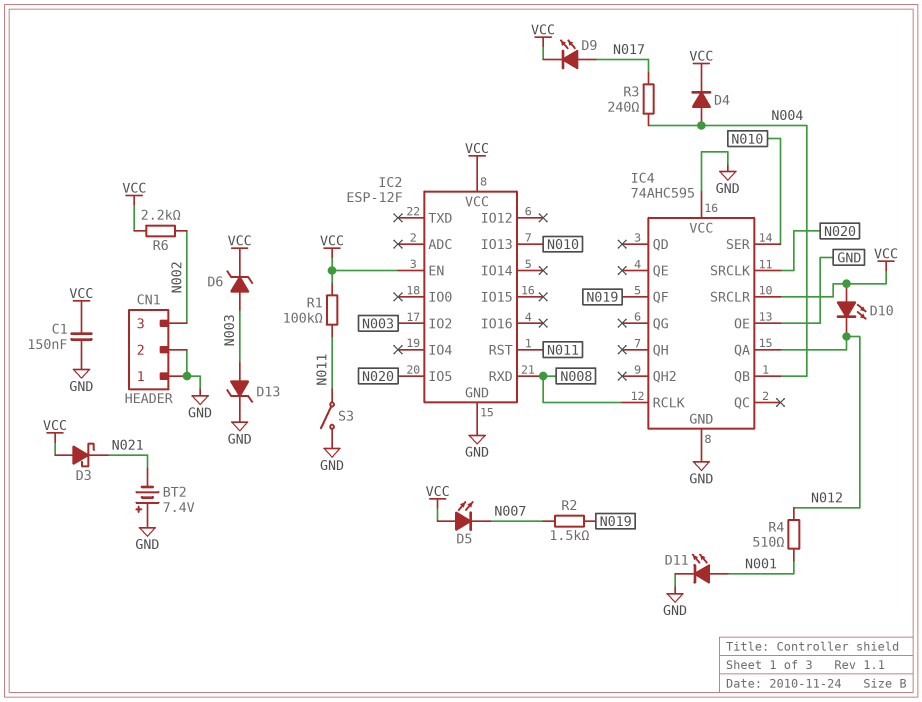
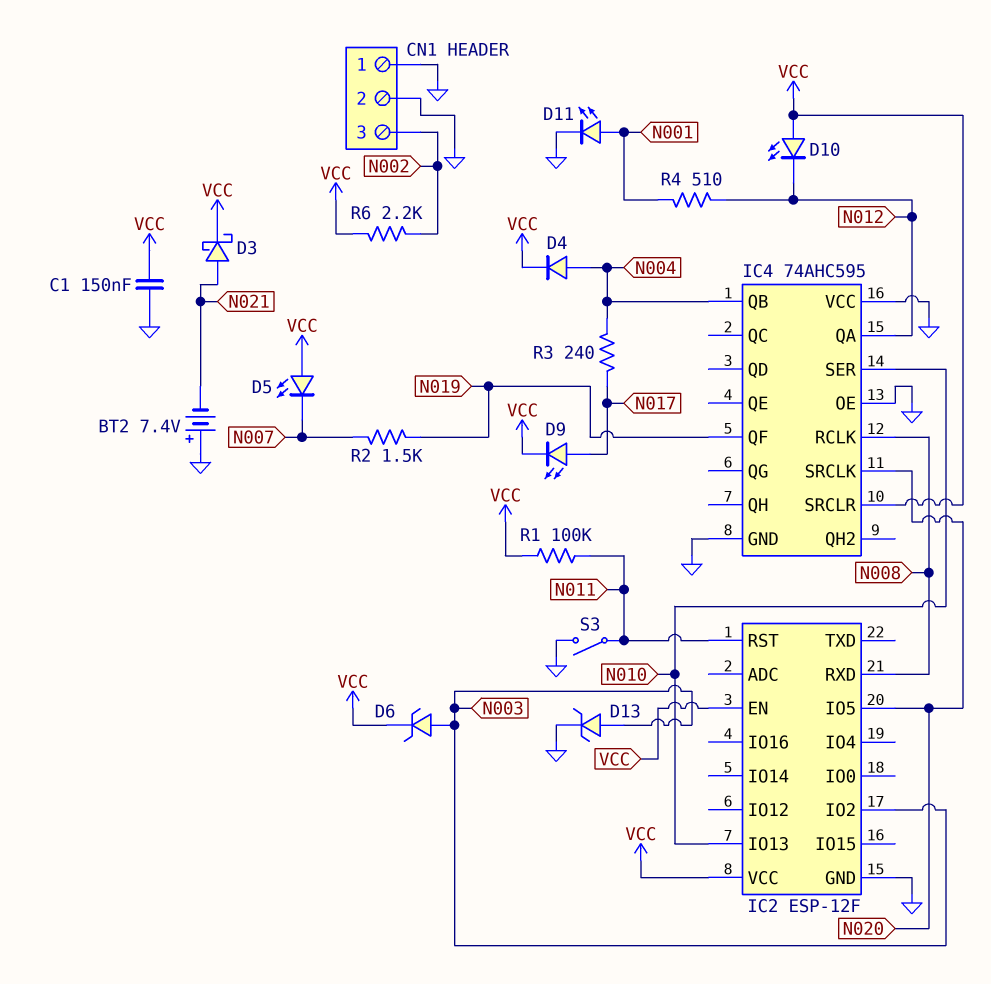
D3: schottky (A VCC, K N021) -> schottky (A N021, K VCC)

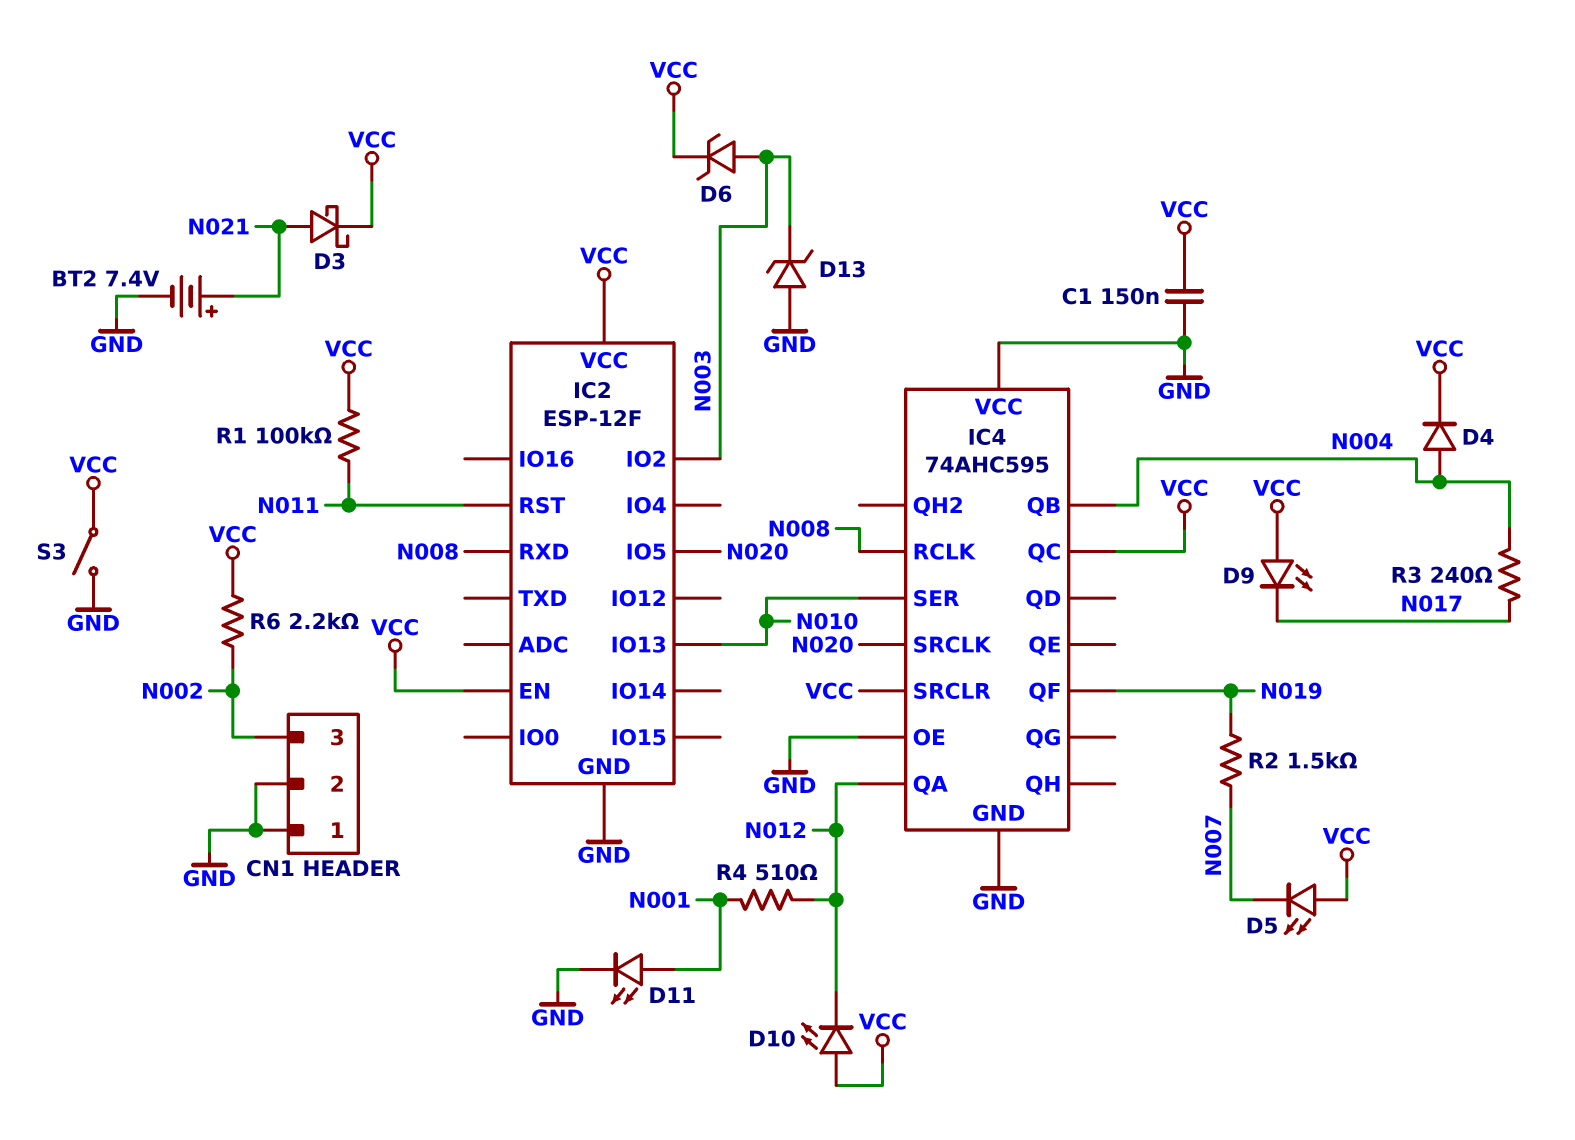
BT2: 7.4V (plus GND, minus N021) -> 7.4V (plus N021, minus GND)
D9: LED (A N017, K VCC) -> LED (A VCC, K N017)
D13: zener (A N003, K GND) -> zener (A GND, K N003)
IC4 pin QC: none -> VCC
S3: switch (GND, N011) -> switch (GND, VCC)

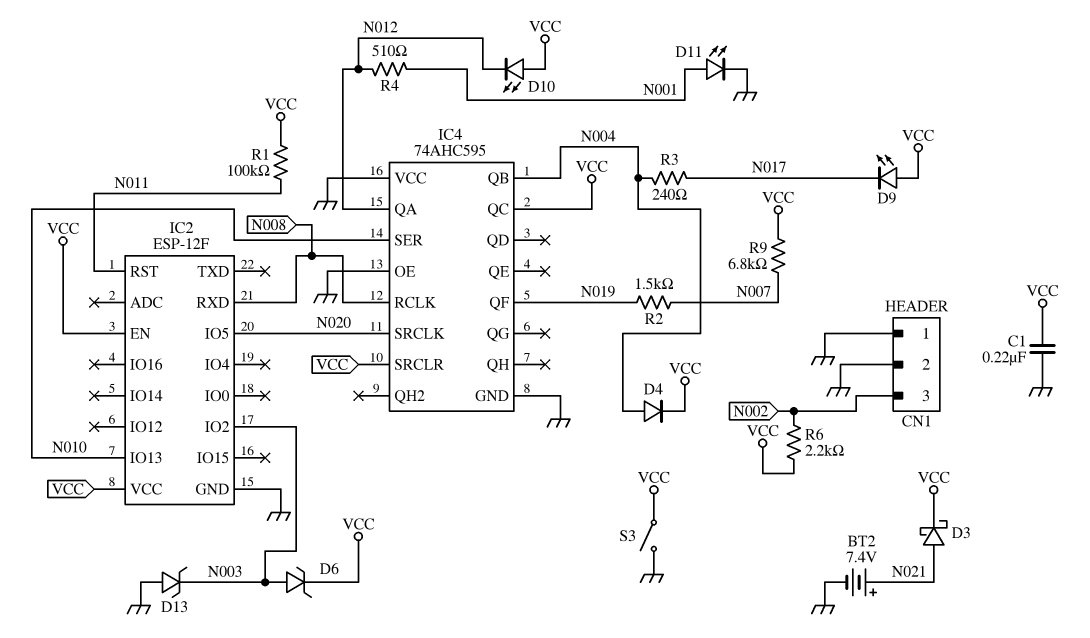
C1: 150nF (GND, VCC) -> 220nF (GND, VCC)
D5: LED (A VCC, K N007) -> none
R9: none -> 6.8k (N007, VCC)

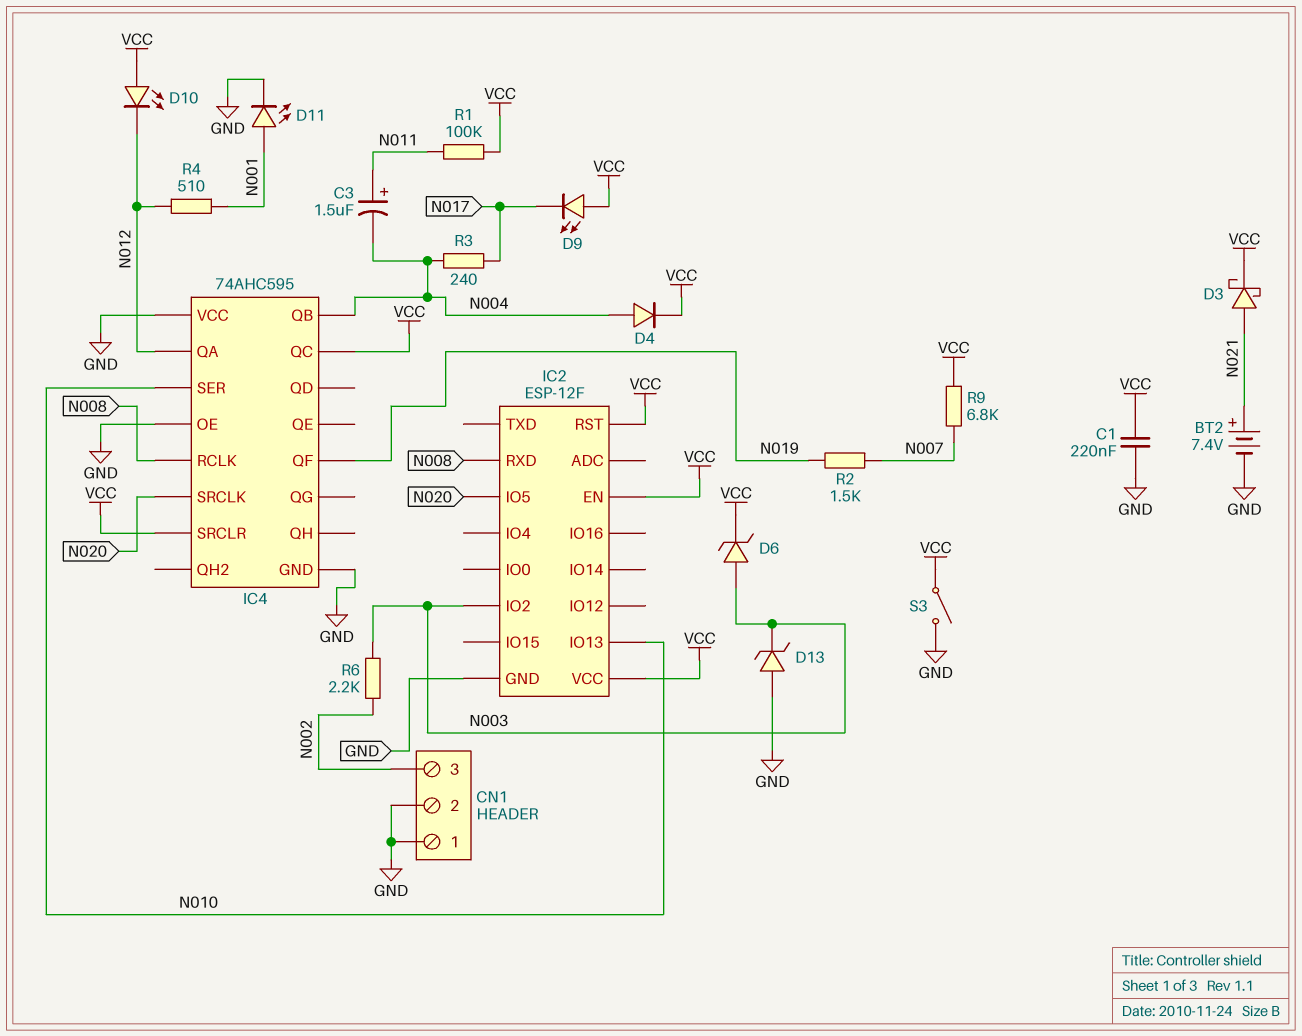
C3: none -> 1.5uF (plus N011, minus N004)
IC2 pin RST: N011 -> VCC
R6: 2.2k (N002, VCC) -> 2.2k (N002, N003)

